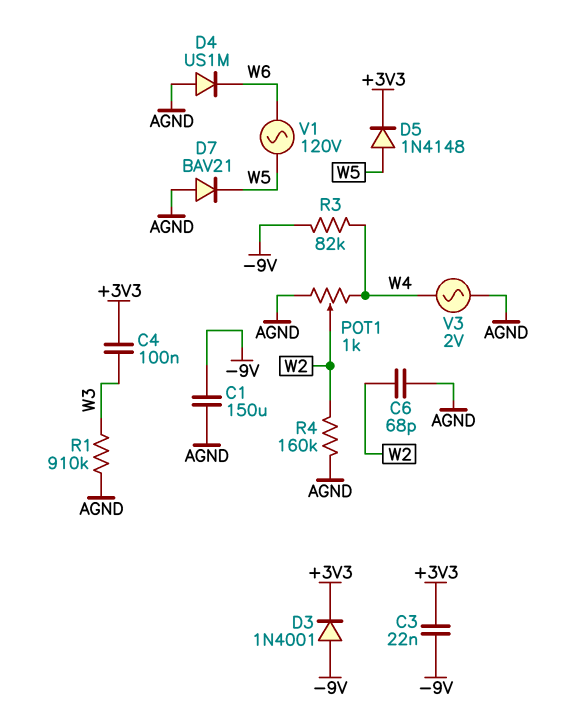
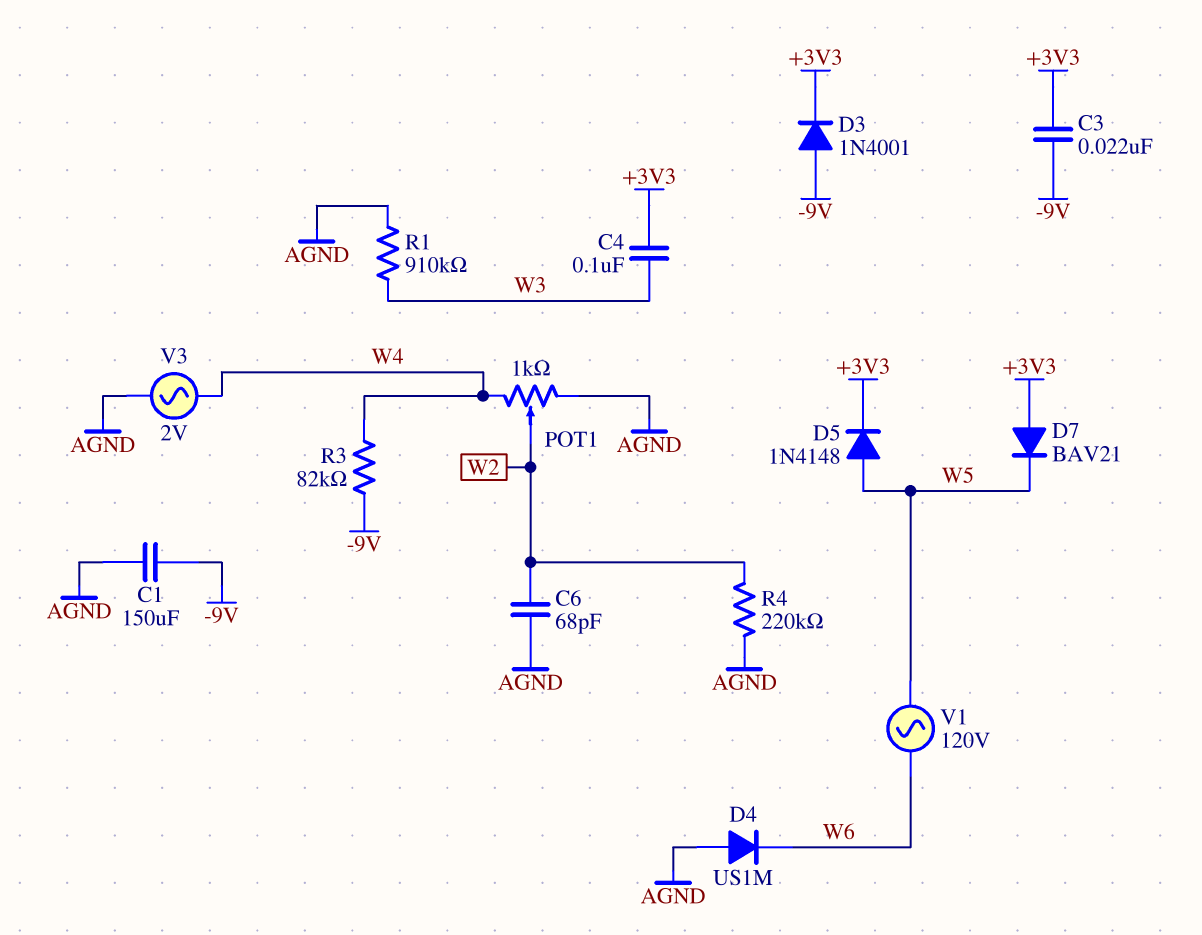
D7: diode BAV21 (A AGND, K W5) -> diode BAV21 (A +3V3, K W5)
R4: 160k (AGND, W2) -> 220k (AGND, W2)

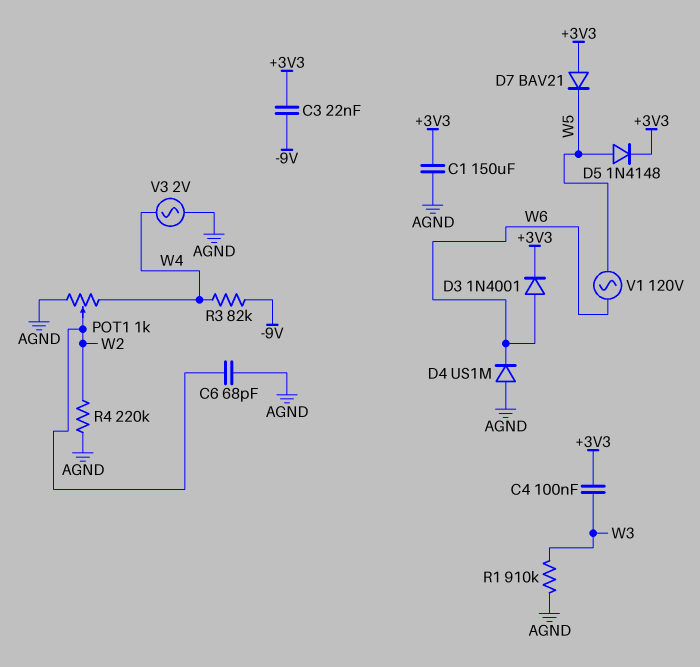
C1: 150uF (-9V, AGND) -> 150uF (+3V3, AGND)
D3: diode 1N4001 (A -9V, K +3V3) -> diode 1N4001 (A W6, K +3V3)

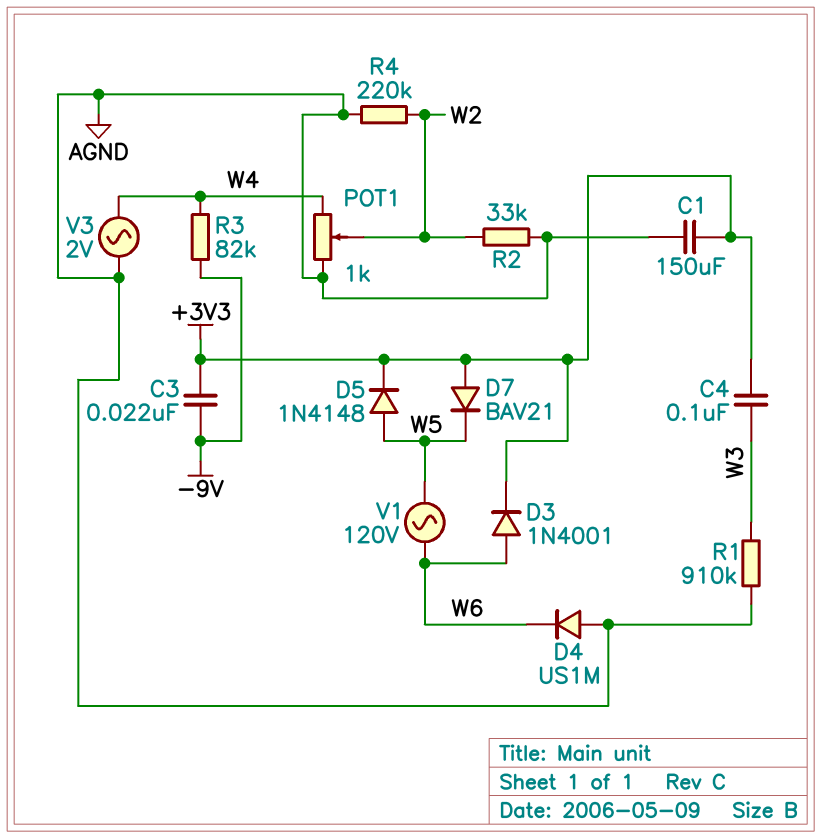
C6: 68pF (AGND, W2) -> none
R2: none -> 33k (AGND, W2)

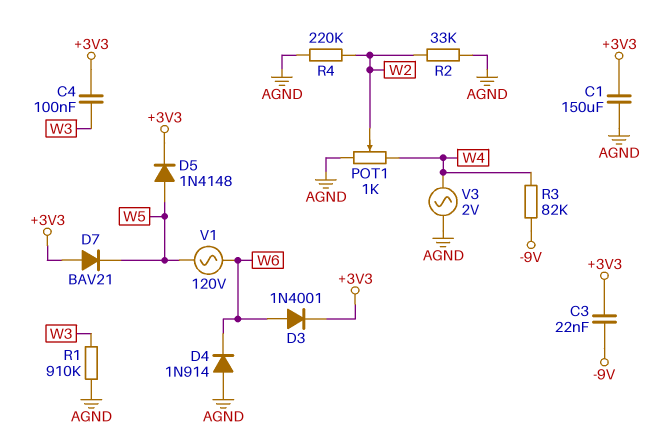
D4: diode US1M (A AGND, K W6) -> diode 1N914 (A AGND, K W6)

